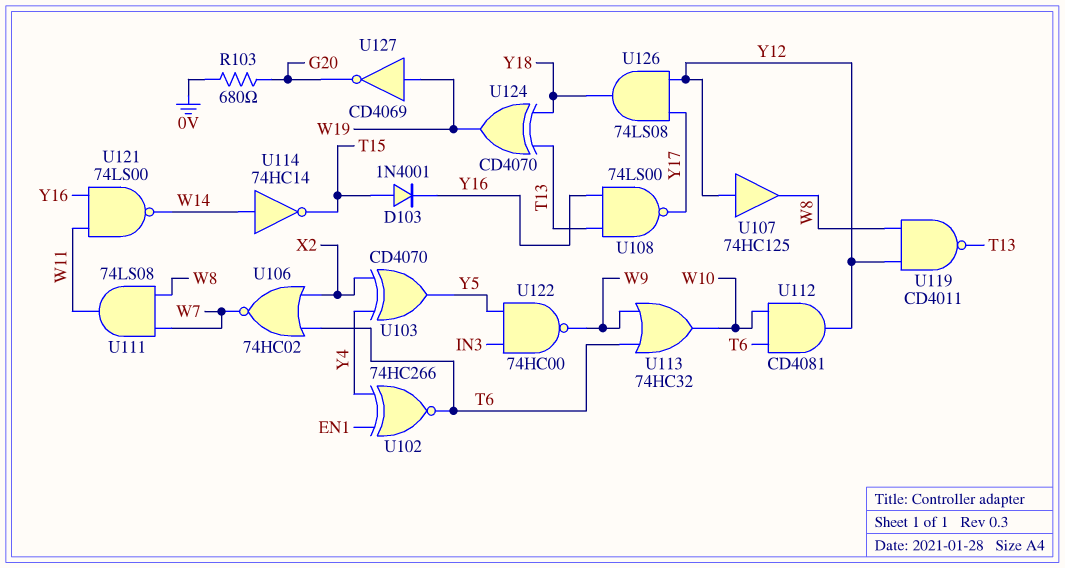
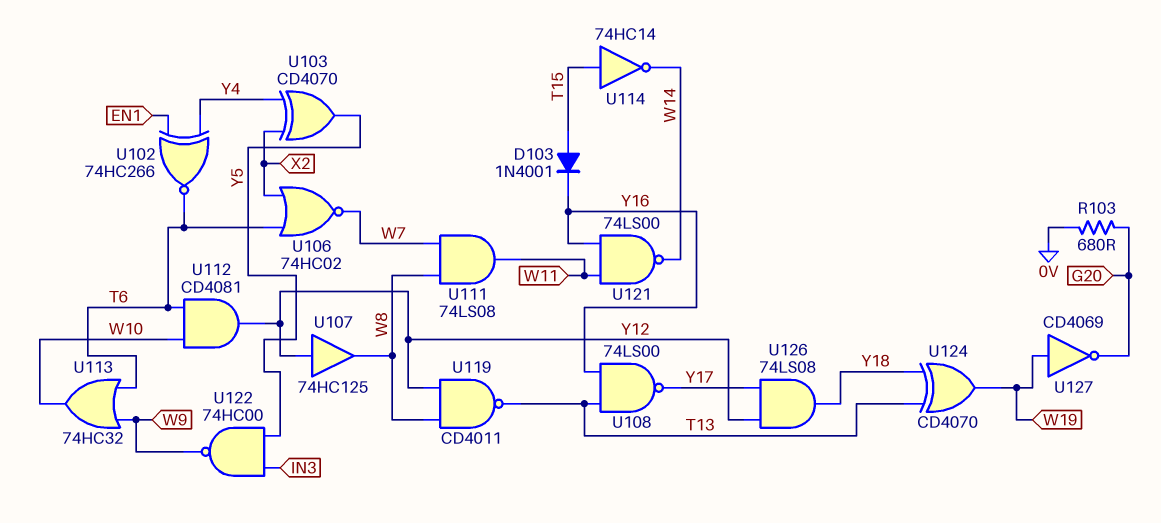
U114: NOT 74HC14 (in W14, out T15) -> NOT 74HC14 (in T15, out W14)

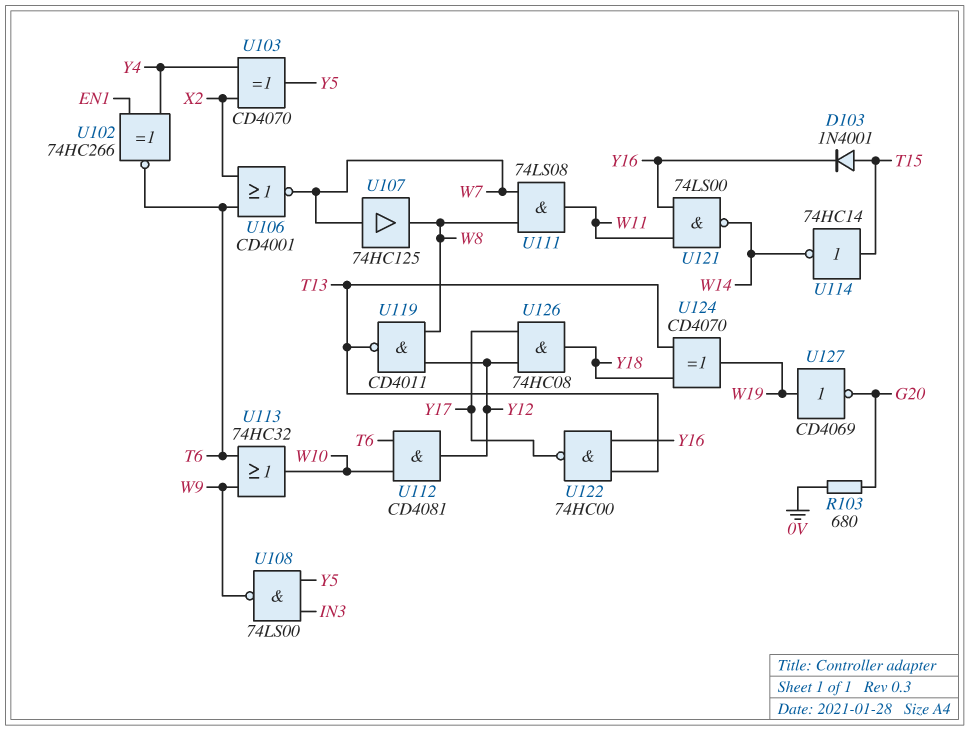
U106: NOR 74HC02 (in T6, in X2, out W7) -> NOR CD4001 (in T6, in X2, out W7)
U107: buffer 74HC125 (in Y12, out W8) -> buffer 74HC125 (in W7, out W8)
U108: NAND 74LS00 (in T13, in Y16, out Y17) -> NAND 74LS00 (in IN3, in Y5, out W9)
U122: NAND 74HC00 (in IN3, in Y5, out W9) -> NAND 74HC00 (in T13, in Y16, out Y17)
U126: AND 74LS08 (in Y12, in Y17, out Y18) -> AND 74HC08 (in Y12, in Y17, out Y18)

